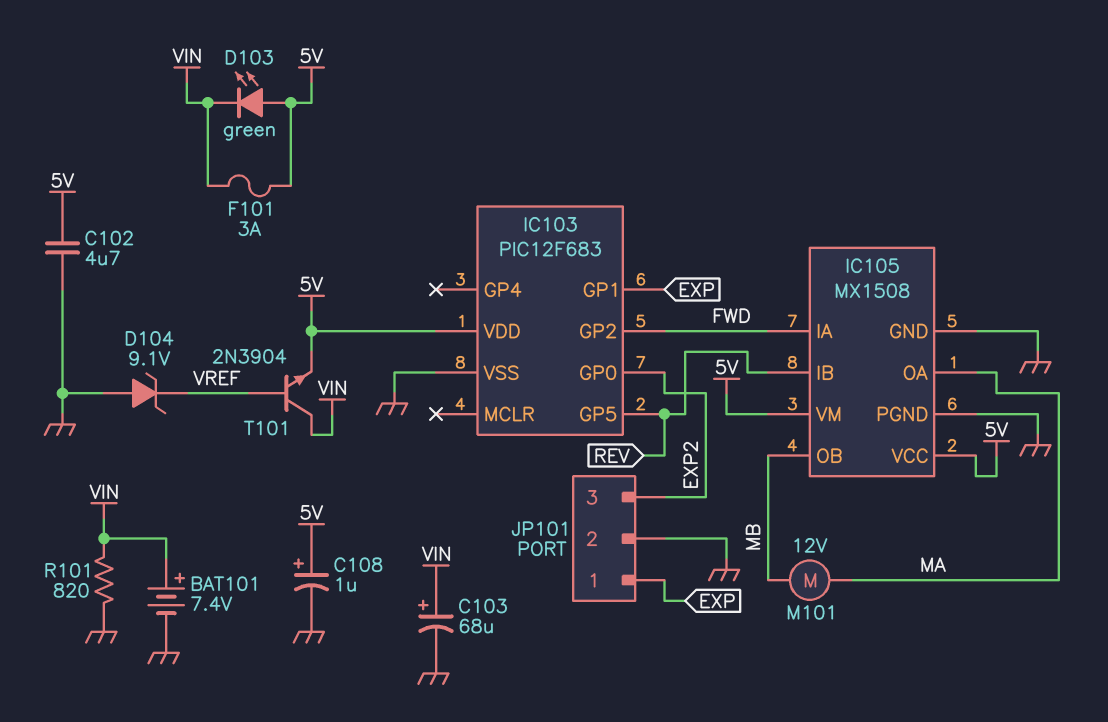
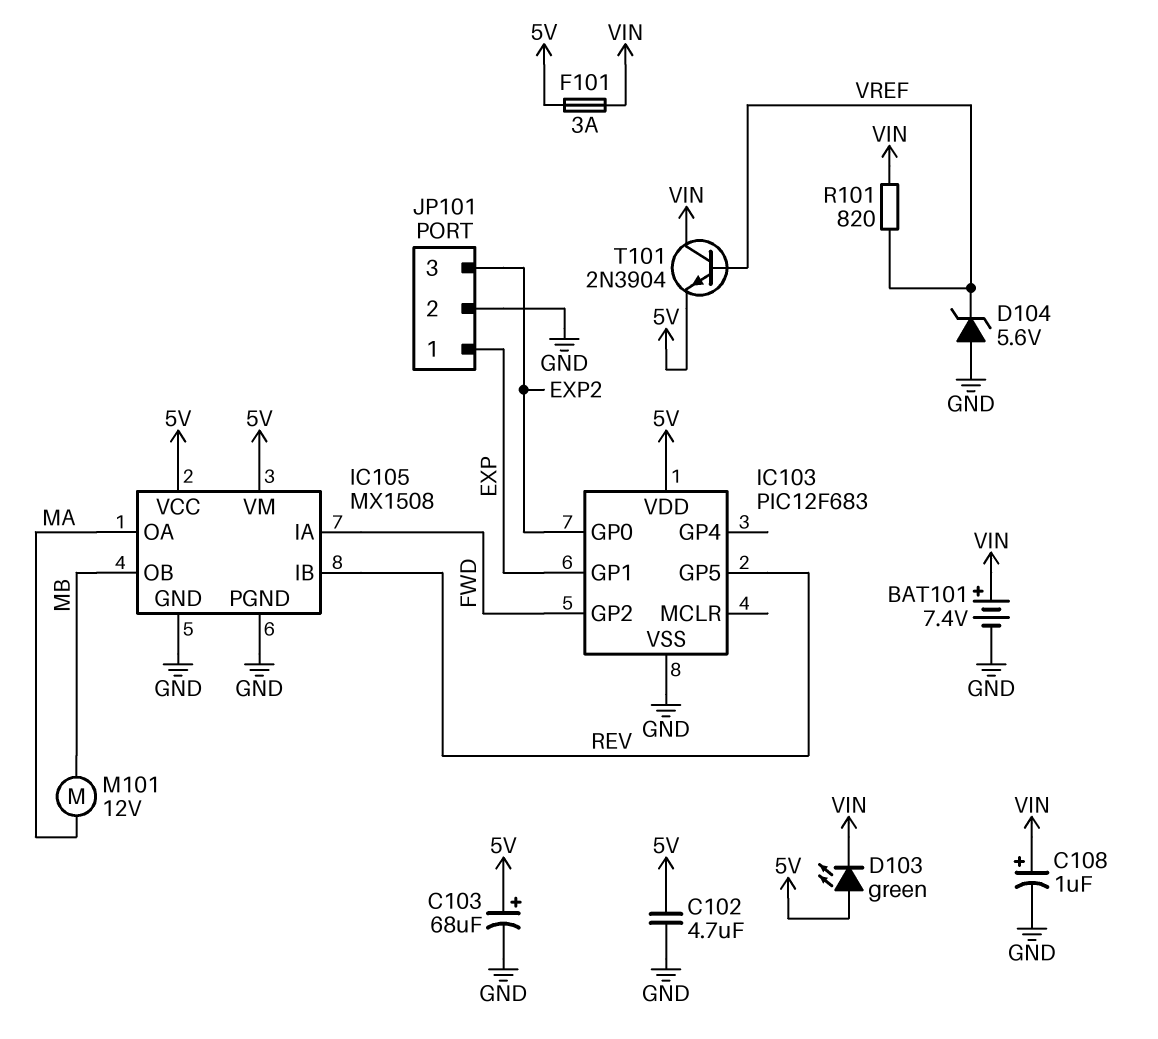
C103: 68uF (plus VIN, minus GND) -> 68uF (plus 5V, minus GND)
C108: 1uF (plus 5V, minus GND) -> 1uF (plus VIN, minus GND)
D104: zener 9.1V (A GND, K VREF) -> zener 5.6V (A GND, K VREF)
R101: 820 (GND, VIN) -> 820 (VIN, VREF)

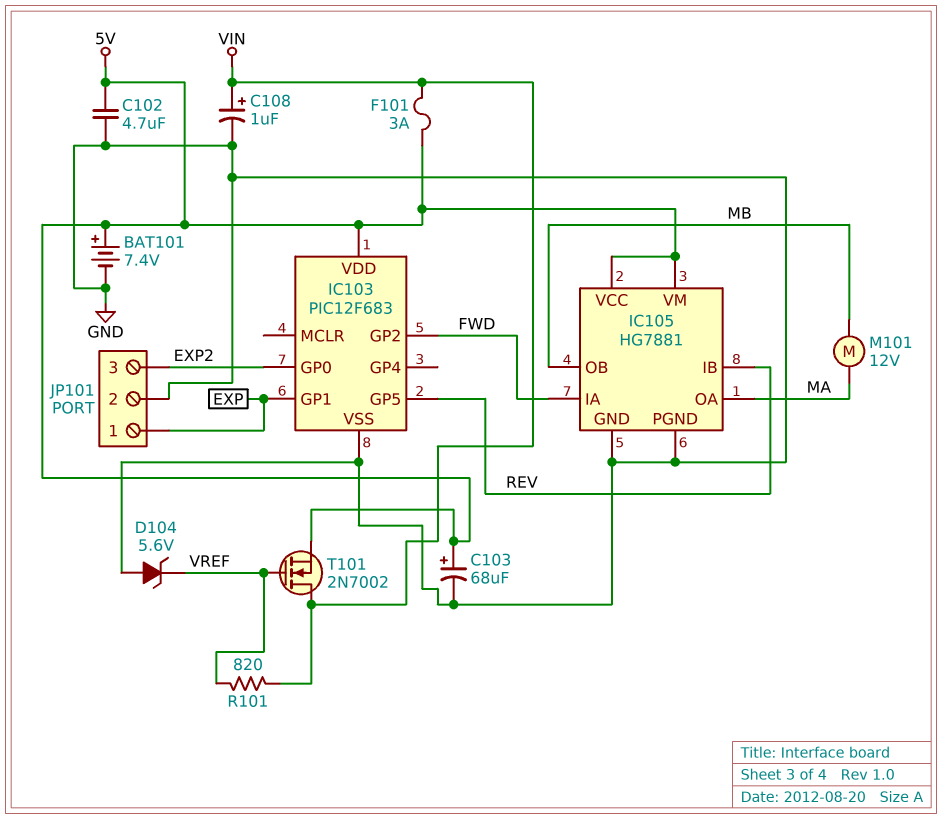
BAT101: 7.4V (plus VIN, minus GND) -> 7.4V (plus 5V, minus GND)
D103: LED green (A 5V, K VIN) -> none
IC105: MX1508 -> HG7881
T101: NPN 2N3904 (B VREF, C VIN, E 5V) -> NMOS 2N7002 (G VREF, D VIN, S 5V)

